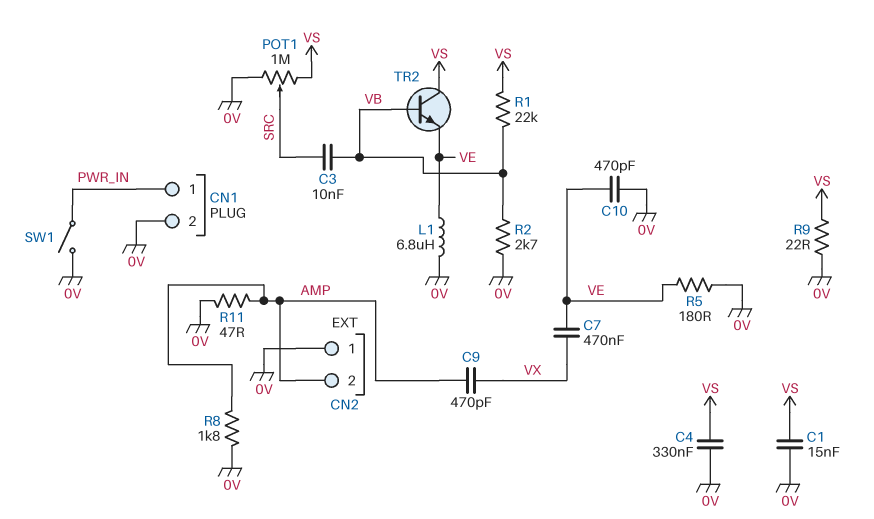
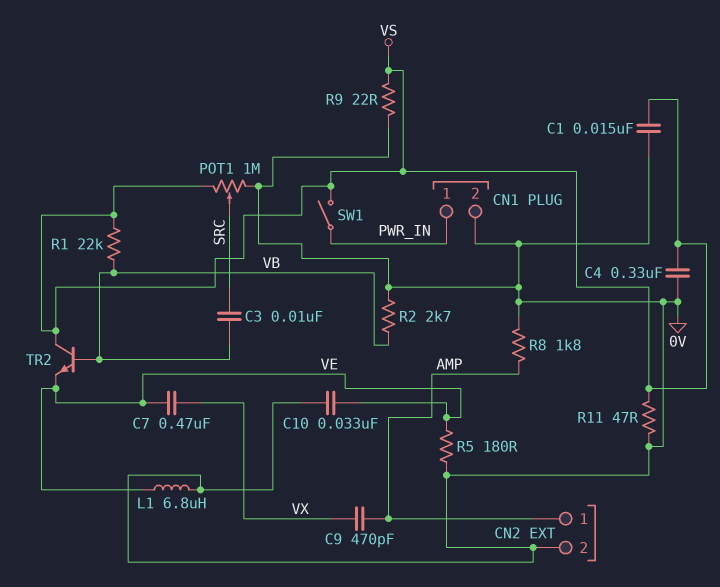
C10: 470pF (0V, VE) -> 33nF (0V, VE)
CN2 pin 1: 0V -> AMP
CN2 pin 2: AMP -> 0V
R11: 47 (0V, AMP) -> 47 (0V, VS)
SW1: switch (0V, PWR_IN) -> switch (PWR_IN, VS)

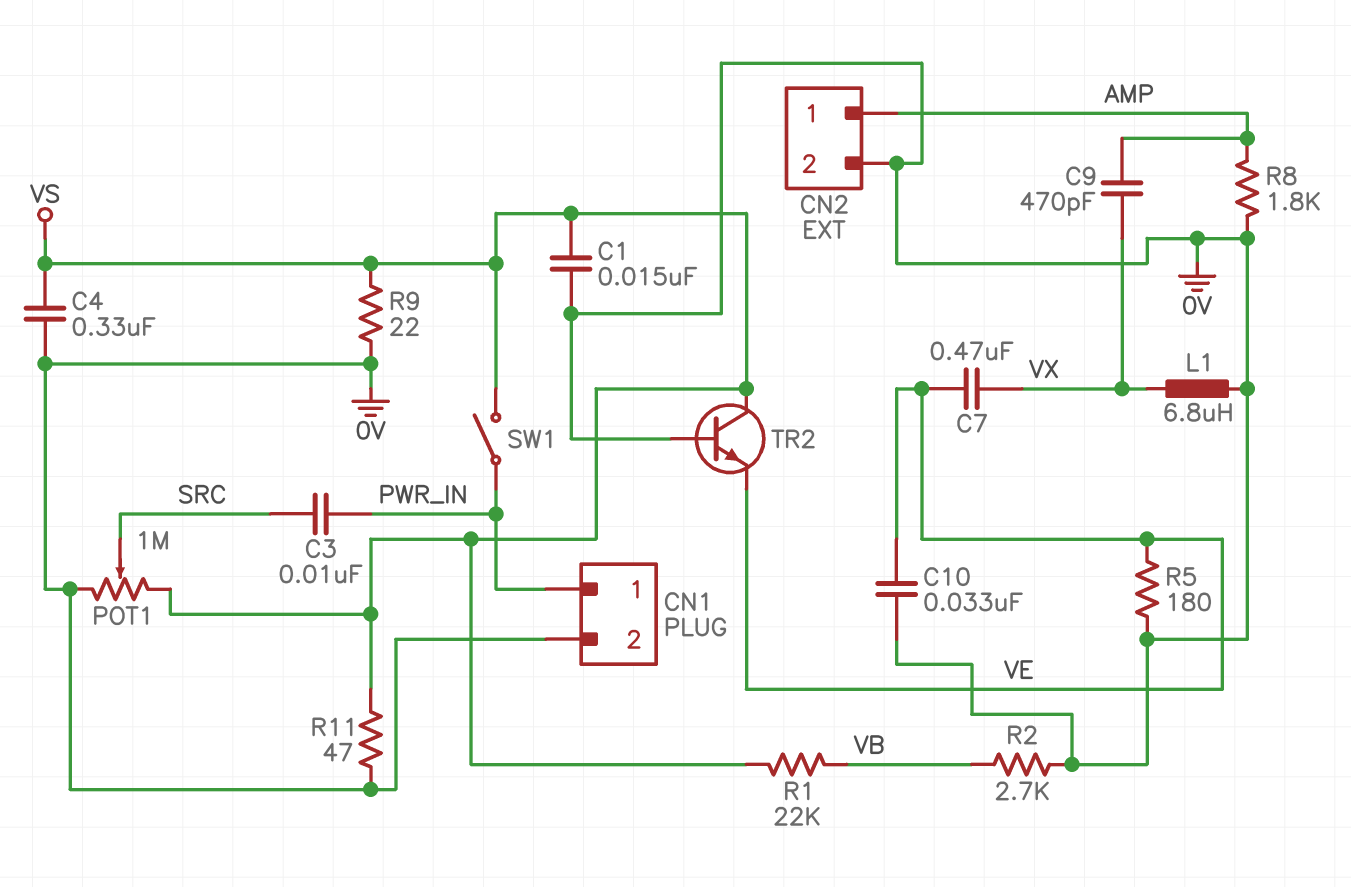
C3: 10nF (SRC, VB) -> 10nF (PWR_IN, SRC)
L1: 6.8uH (0V, VE) -> 6.8uH (0V, VX)
TR2: NPN (B VB, C VS, E VE) -> NPN (B 0V, C VS, E VE)

